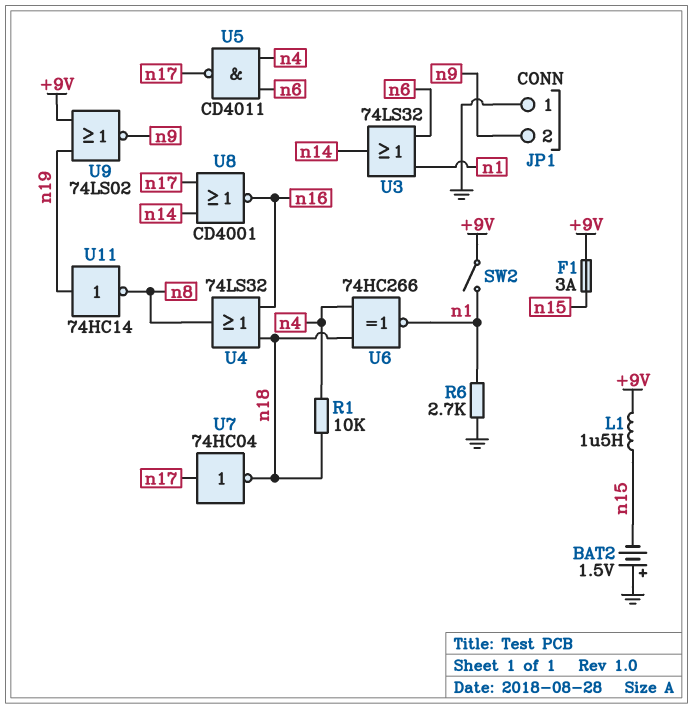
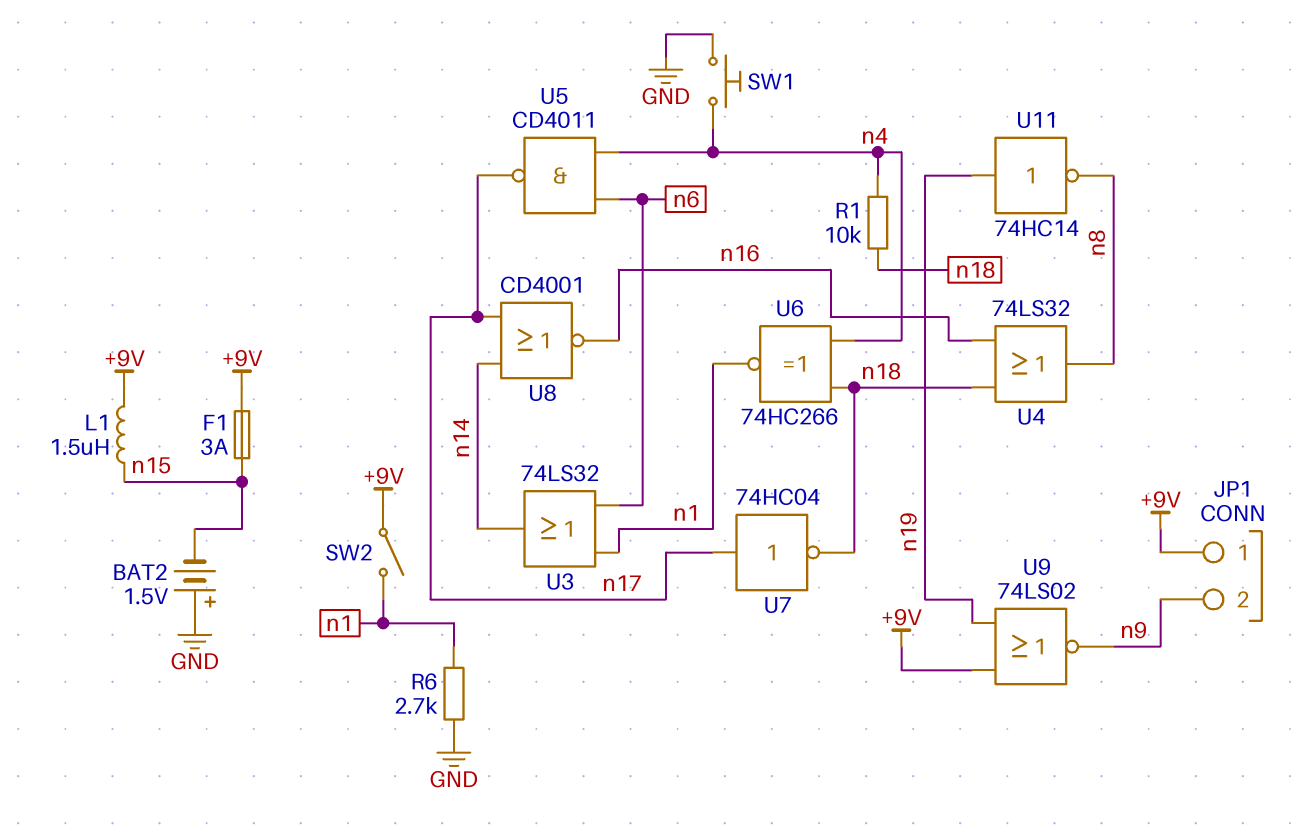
JP1 pin 1: GND -> +9V
SW1: none -> button (GND, n4)

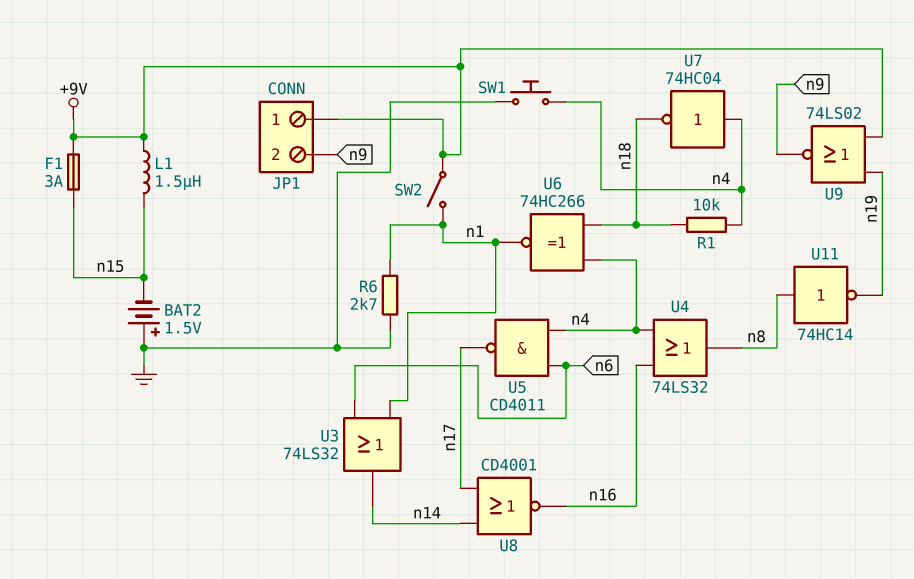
U4: OR 74LS32 (in n16, in n18, out n8) -> OR 74LS32 (in n4, in n16, out n8)
U7: NOT 74HC04 (in n17, out n18) -> NOT 74HC04 (in n4, out n18)
U11: NOT 74HC14 (in n19, out n8) -> NOT 74HC14 (in n8, out n19)

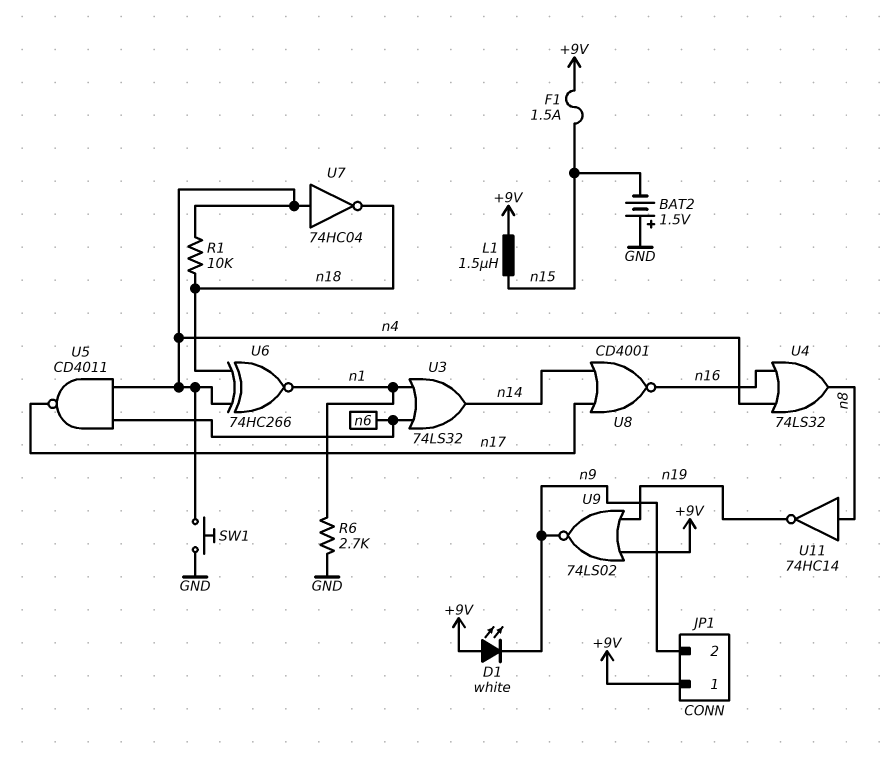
D1: none -> LED white (A +9V, K n9)
F1: 3A (+9V, n15) -> 1.5A (+9V, n15)
SW2: switch (+9V, n1) -> none

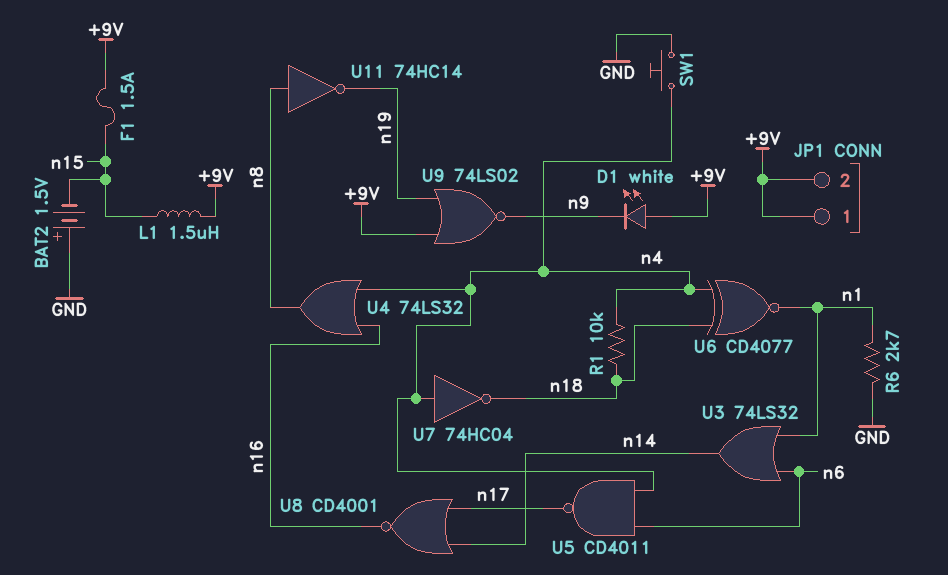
JP1 pin 2: n9 -> +9V
U6: XNOR 74HC266 (in n4, in n18, out n1) -> XNOR CD4077 (in n4, in n18, out n1)

